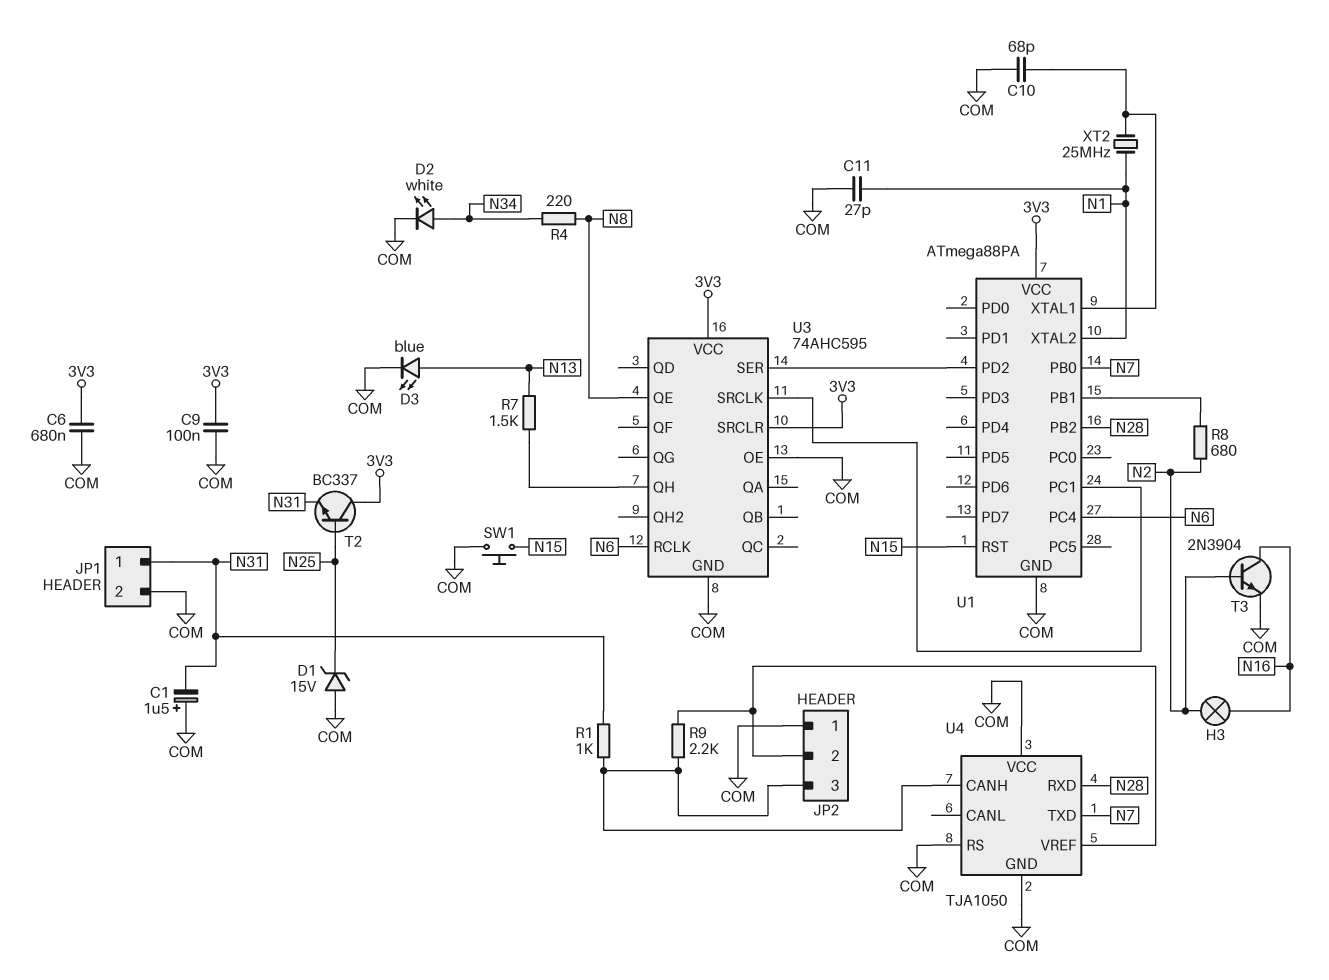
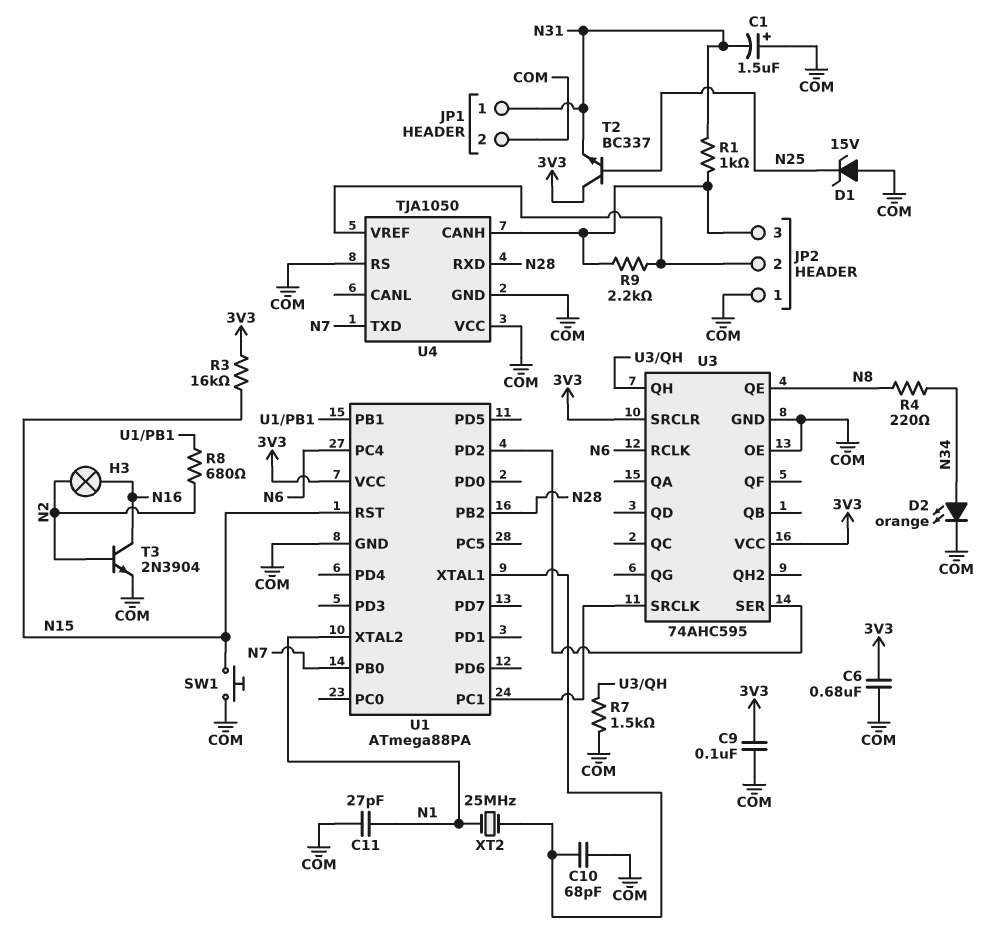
D2: LED white (A N34, K COM) -> LED orange (A N34, K COM)
D3: LED blue (A N13, K COM) -> none
R3: none -> 16k (3V3, N15)
R7: 1.5k (N13, U3/QH) -> 1.5k (COM, U3/QH)

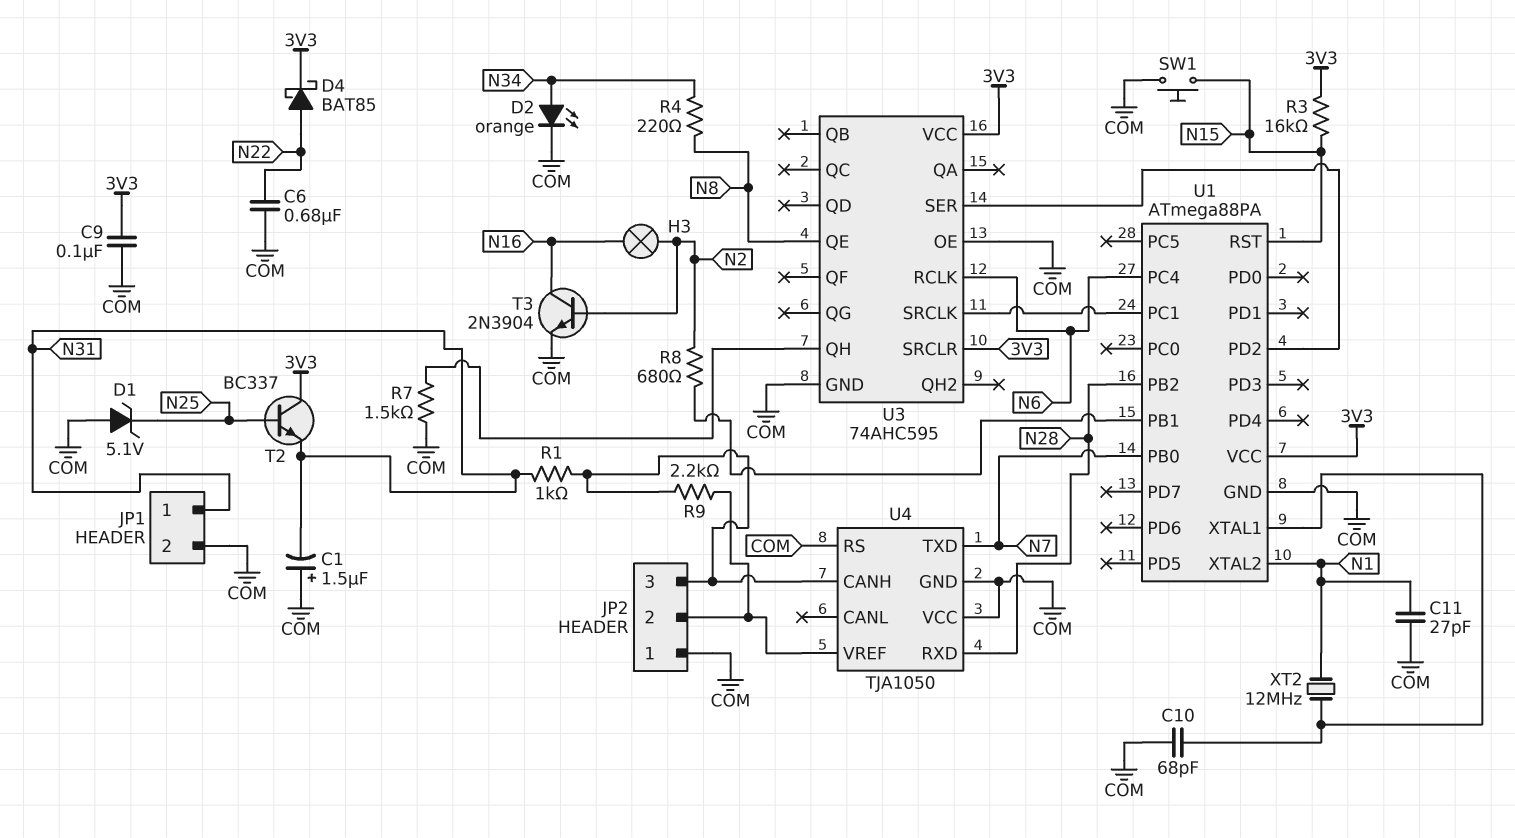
C6: 680nF (3V3, COM) -> 680nF (COM, N22)
D1: zener 15V (A COM, K N25) -> zener 5.1V (A COM, K N25)
D4: none -> schottky BAT85 (A N22, K 3V3)
XT2: 25MHz (N1, U1/XTAL1) -> 12MHz (N1, U1/XTAL1)

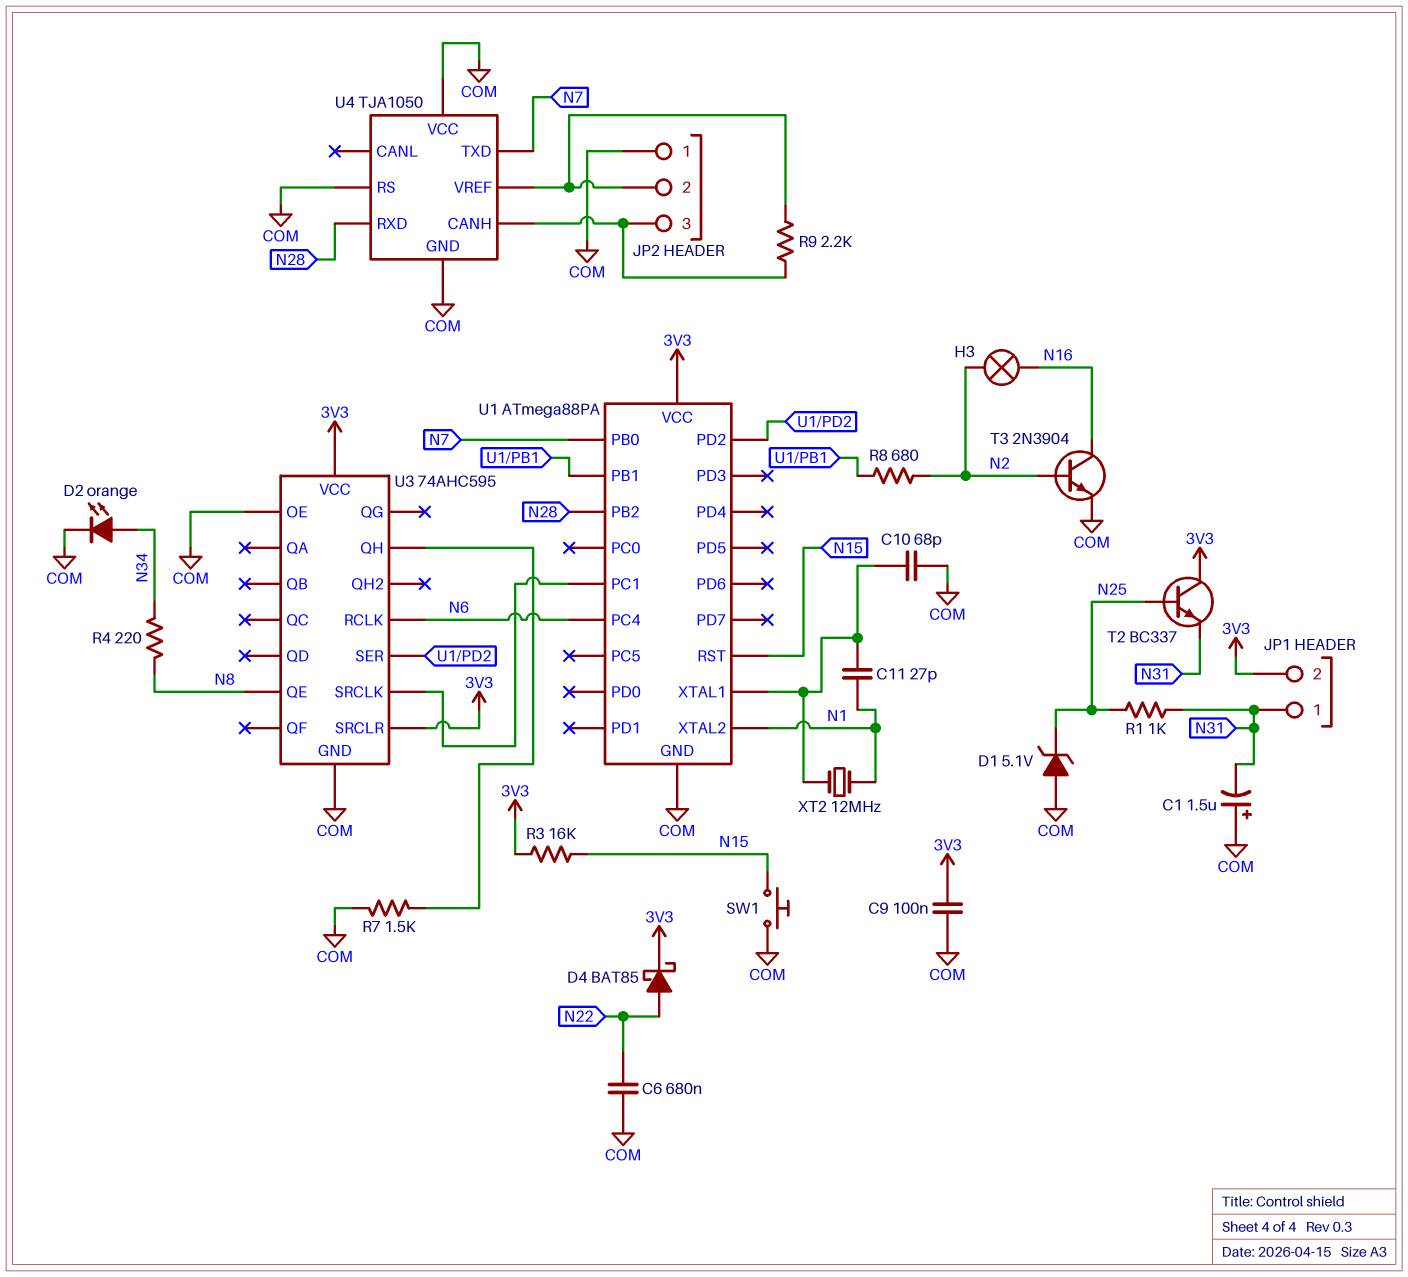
C11: 27pF (COM, N1) -> 27pF (N1, U1/XTAL1)
JP1 pin 2: COM -> 3V3
R1: 1k (JP2/3, N31) -> 1k (N25, N31)

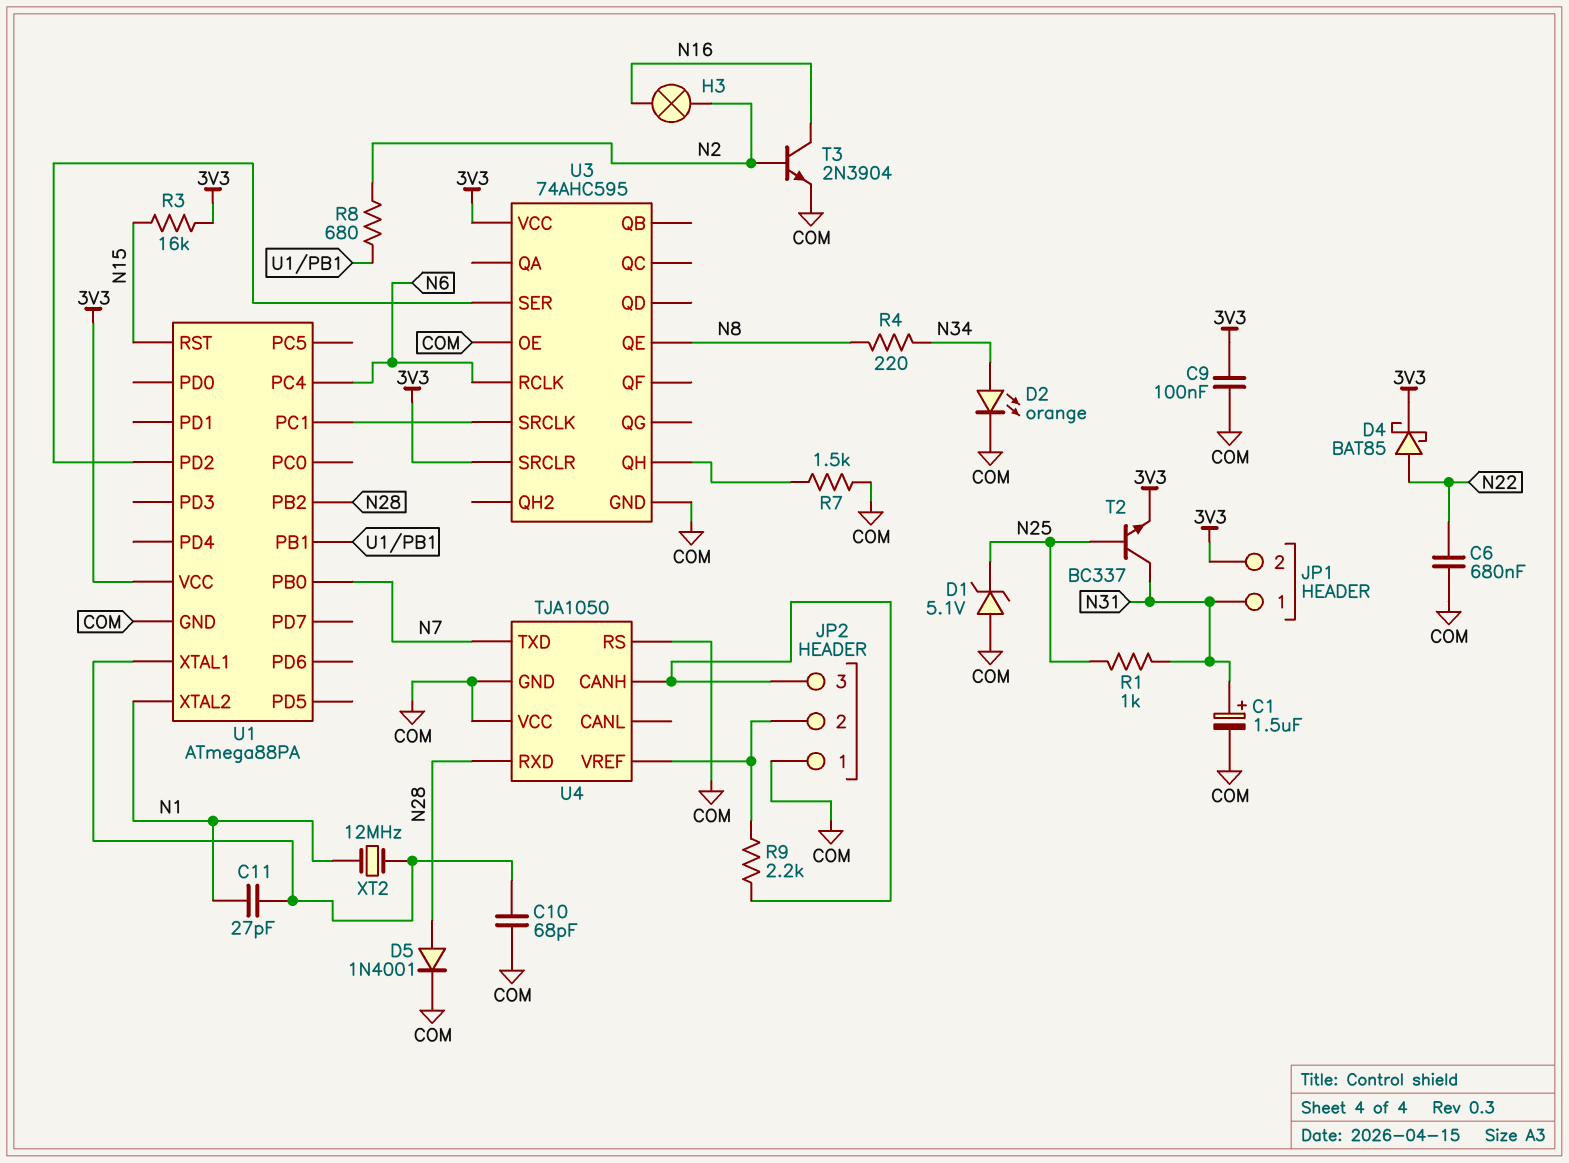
C1: 1.5uF (plus COM, minus N31) -> 1.5uF (plus N31, minus COM)
D5: none -> diode 1N4001 (A N28, K COM)
SW1: button (COM, N15) -> none
T2: NPN BC337 (B N25, C 3V3, E N31) -> NPN BC337 (B N25, C N31, E 3V3)

